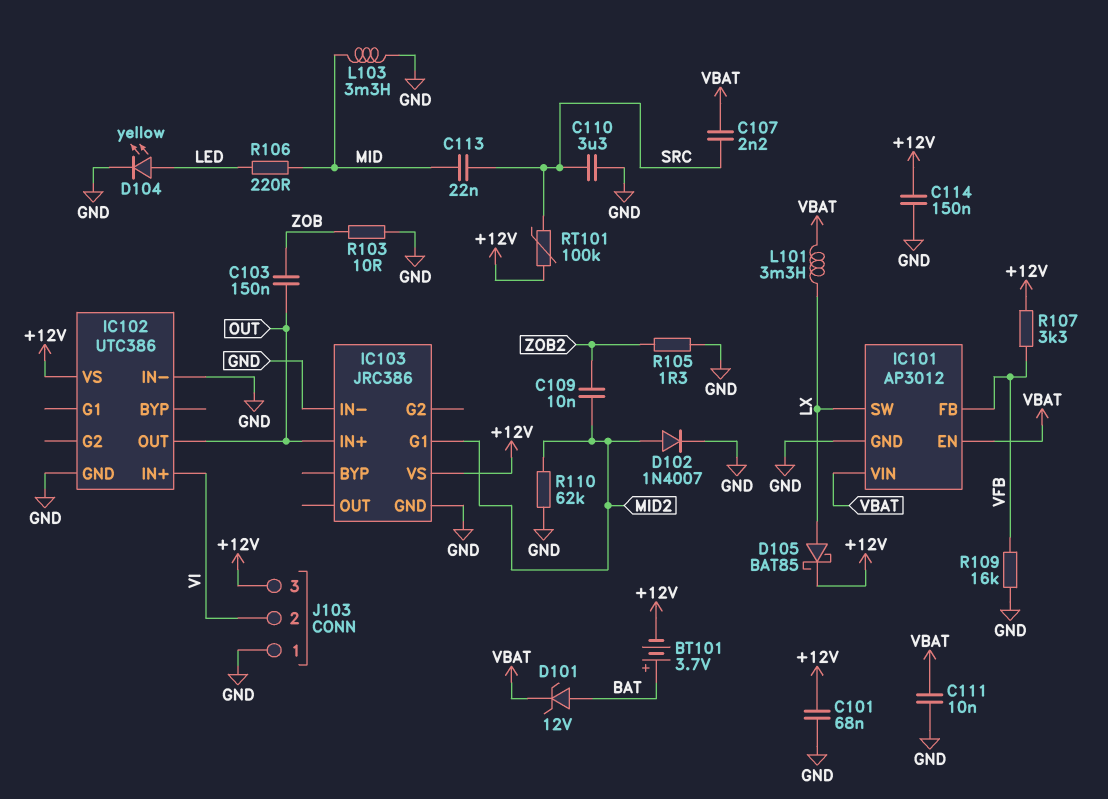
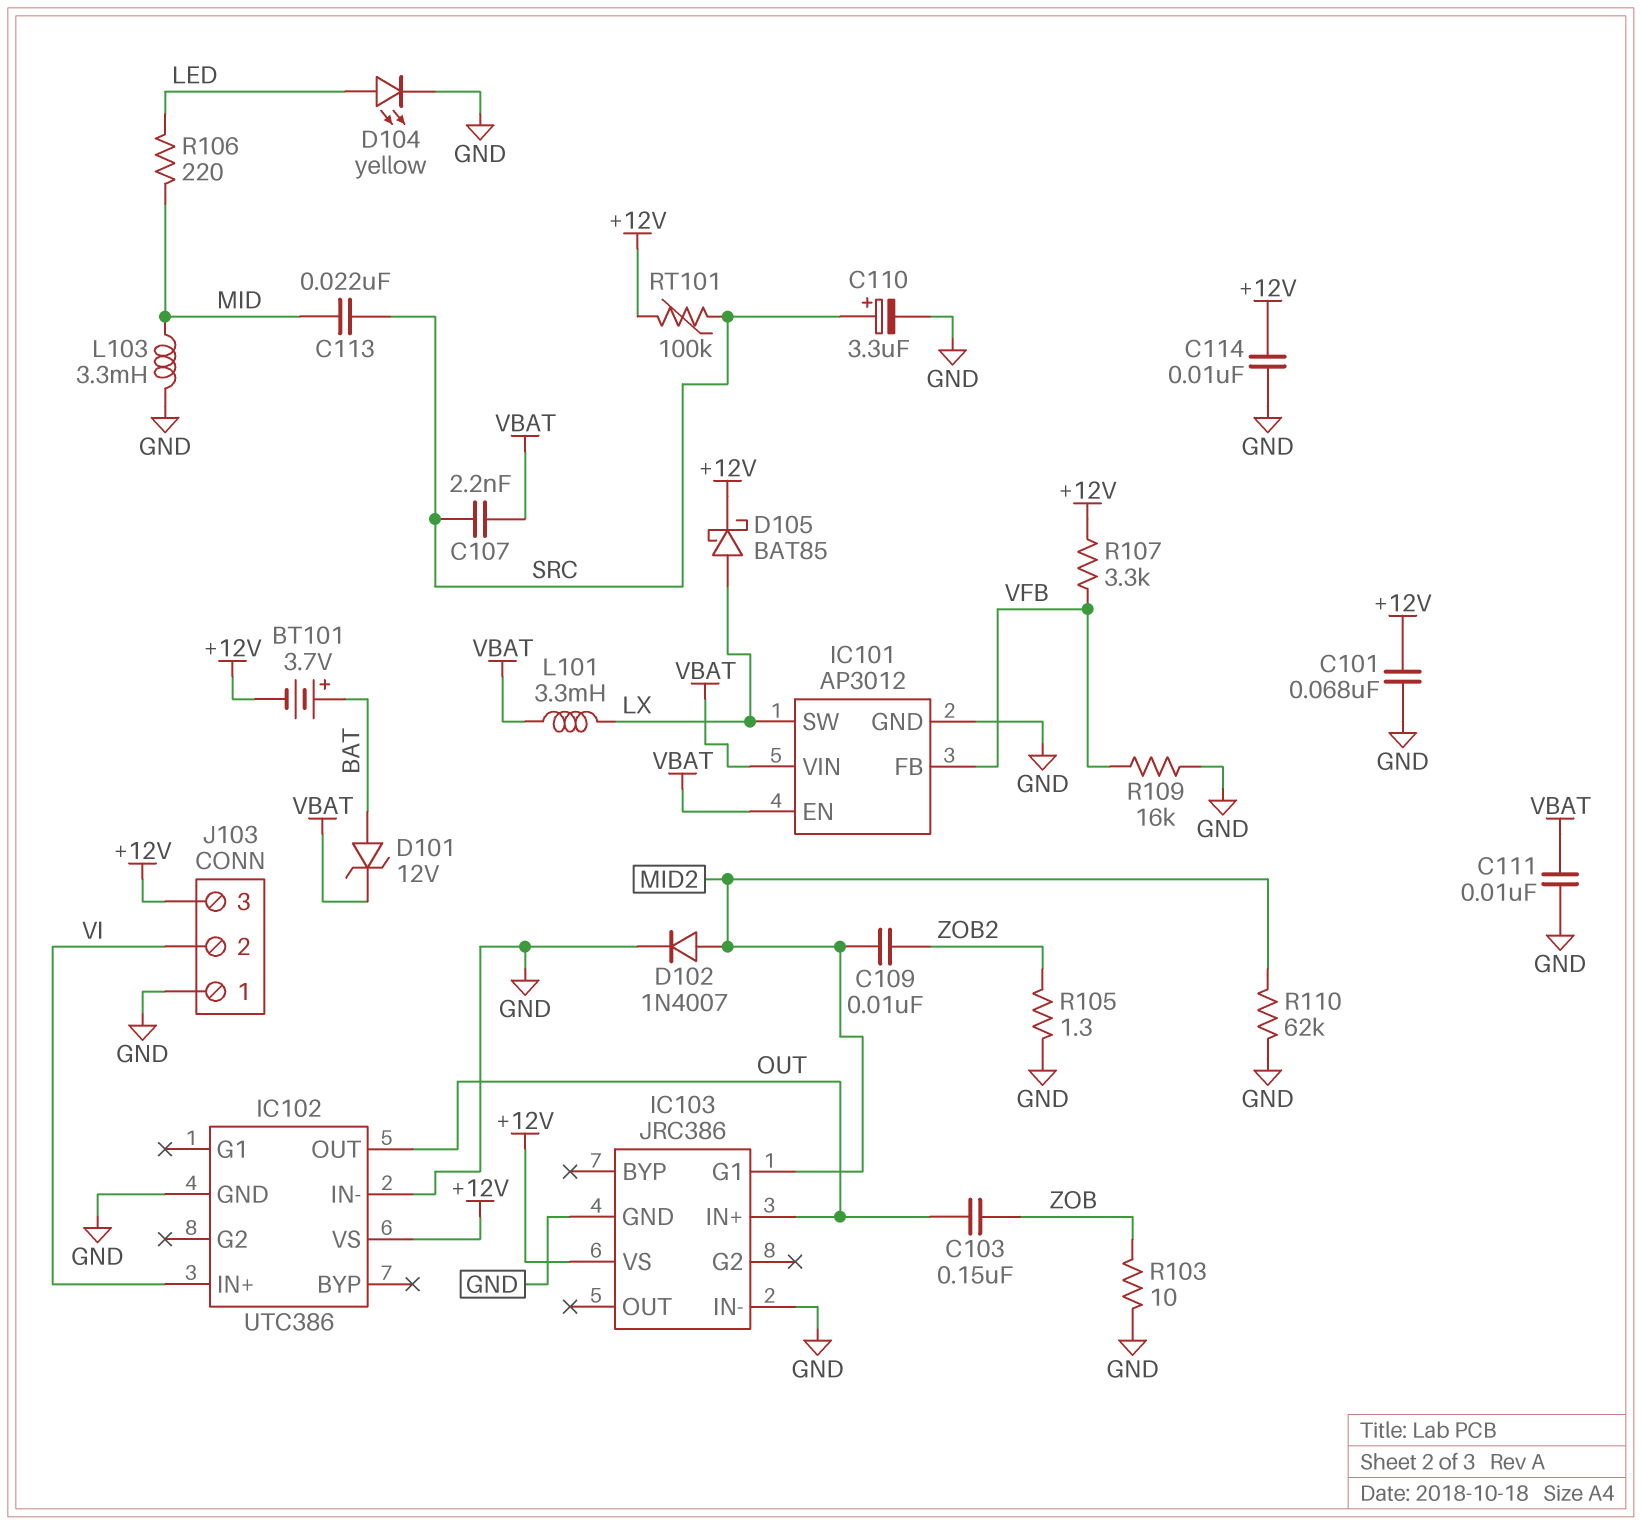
C110: 3.3uF (GND, SRC) -> 3.3uF (plus SRC, minus GND)
C114: 150nF (+12V, GND) -> 10nF (+12V, GND)

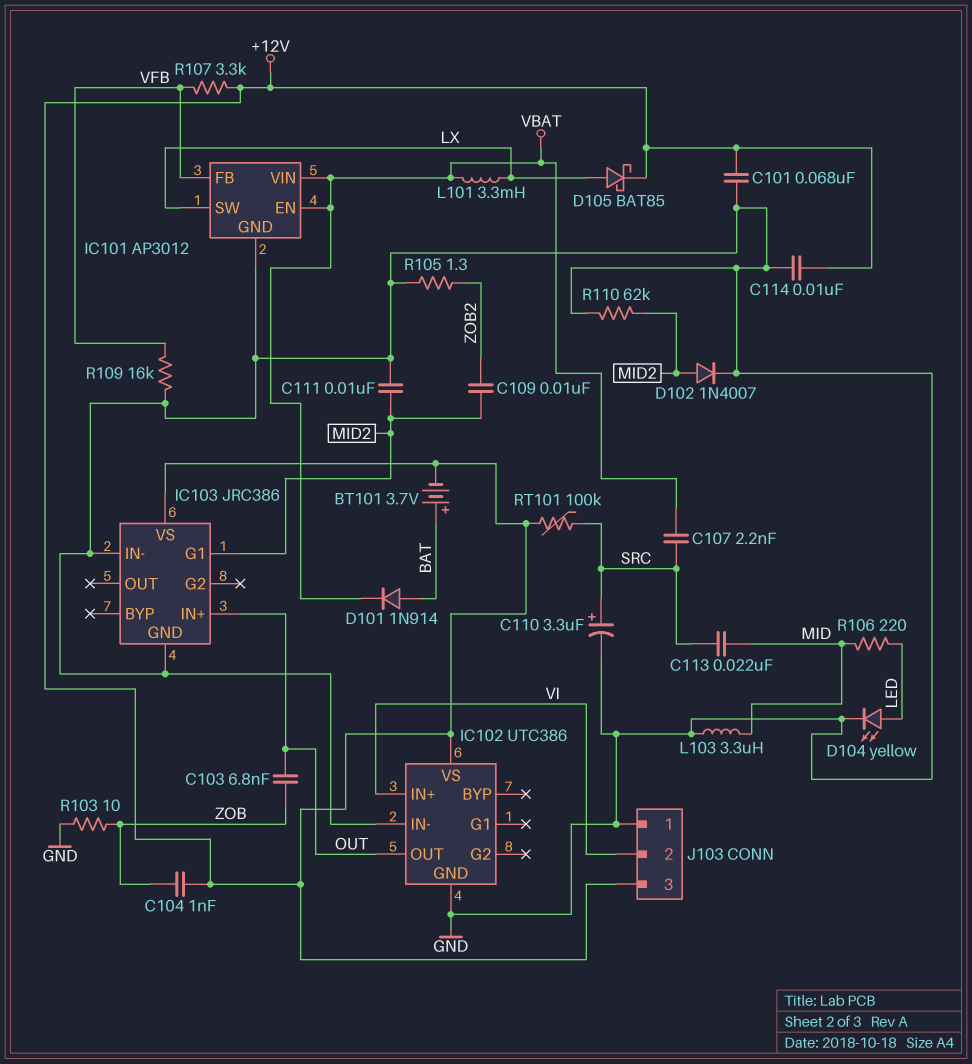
C103: 150nF (OUT, ZOB) -> 6.8nF (OUT, ZOB)
C104: none -> 1nF (+12V, ZOB)
C111: 10nF (GND, VBAT) -> 10nF (GND, MID2)
D101: zener 12V (A BAT, K VBAT) -> diode 1N914 (A BAT, K VBAT)
L103: 3.3mH (GND, MID) -> 3.3uH (GND, MID)

